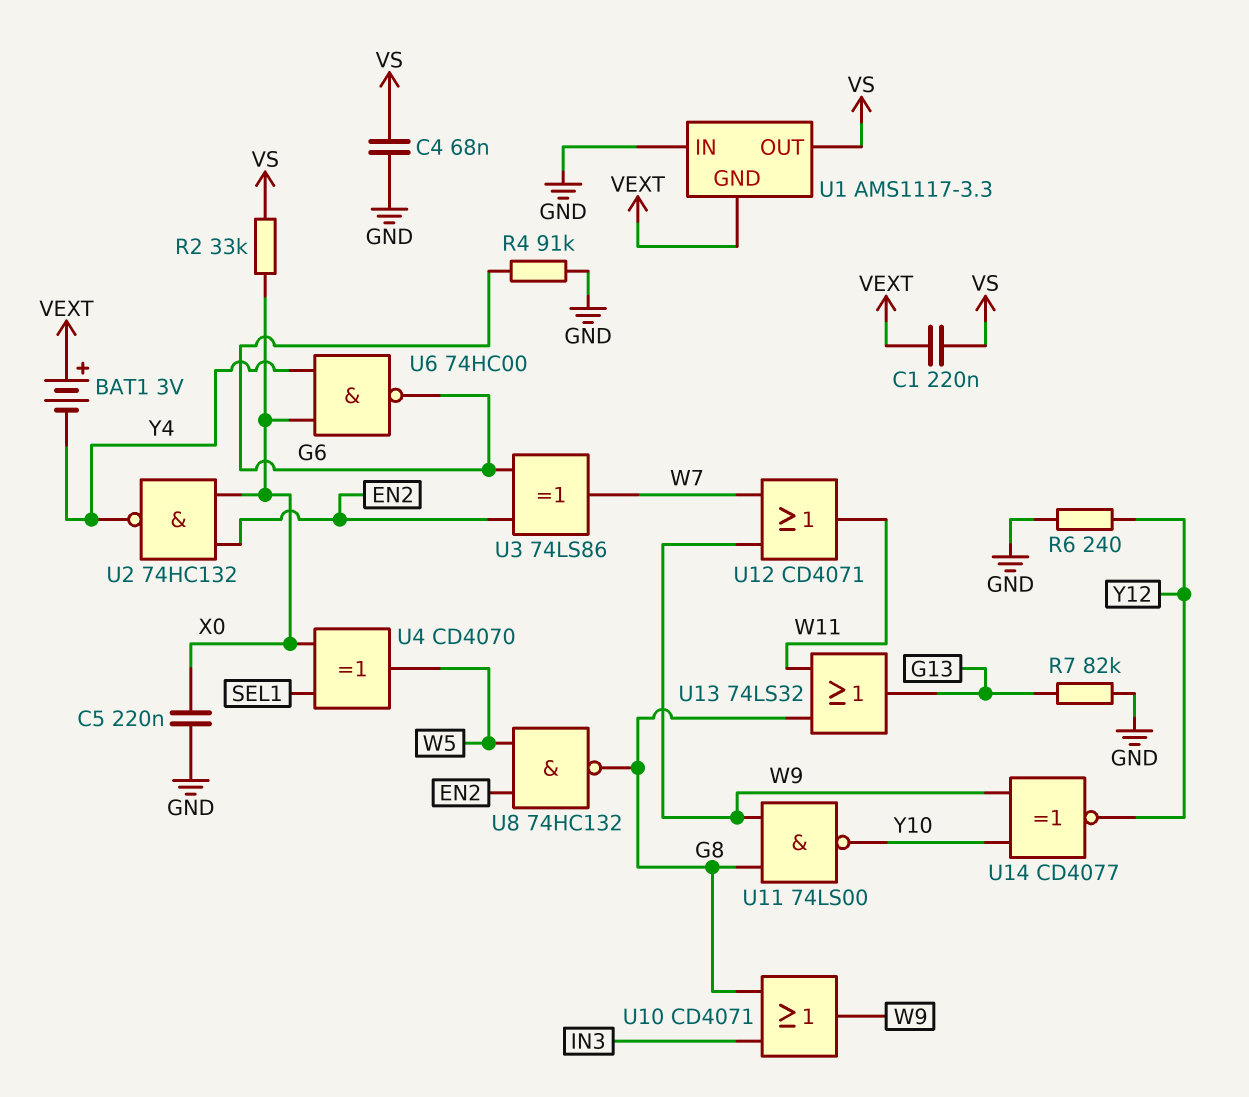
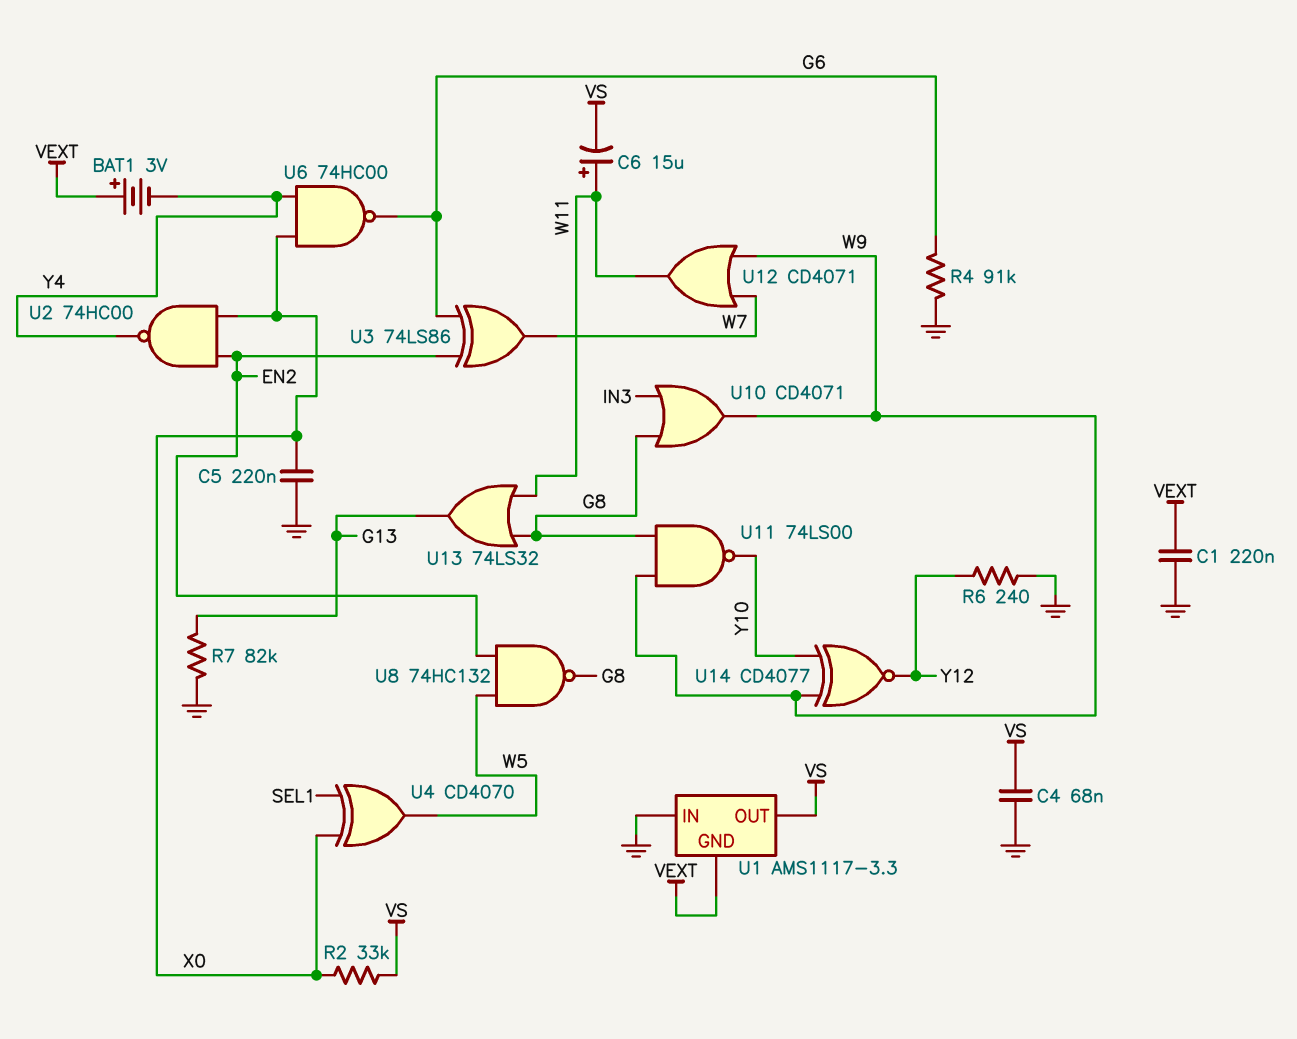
C1: 220nF (VEXT, VS) -> 220nF (GND, VEXT)
C6: none -> 15uF (plus W11, minus VS)
U2: NAND 74HC132 (in EN2, in X0, out Y4) -> NAND 74HC00 (in EN2, in X0, out Y4)

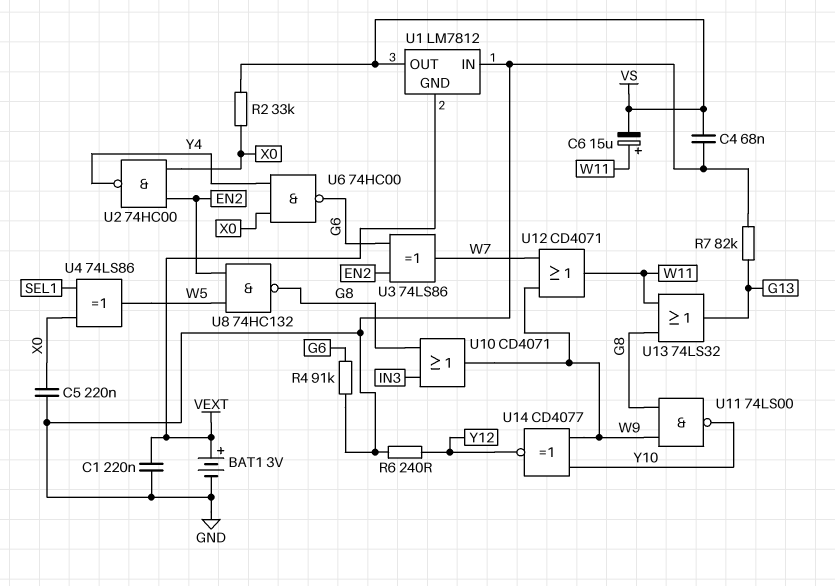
BAT1: 3V (plus VEXT, minus Y4) -> 3V (plus VEXT, minus GND)
U1: AMS1117-3.3 -> LM7812
U4: XOR CD4070 (in SEL1, in X0, out W5) -> XOR 74LS86 (in SEL1, in X0, out W5)

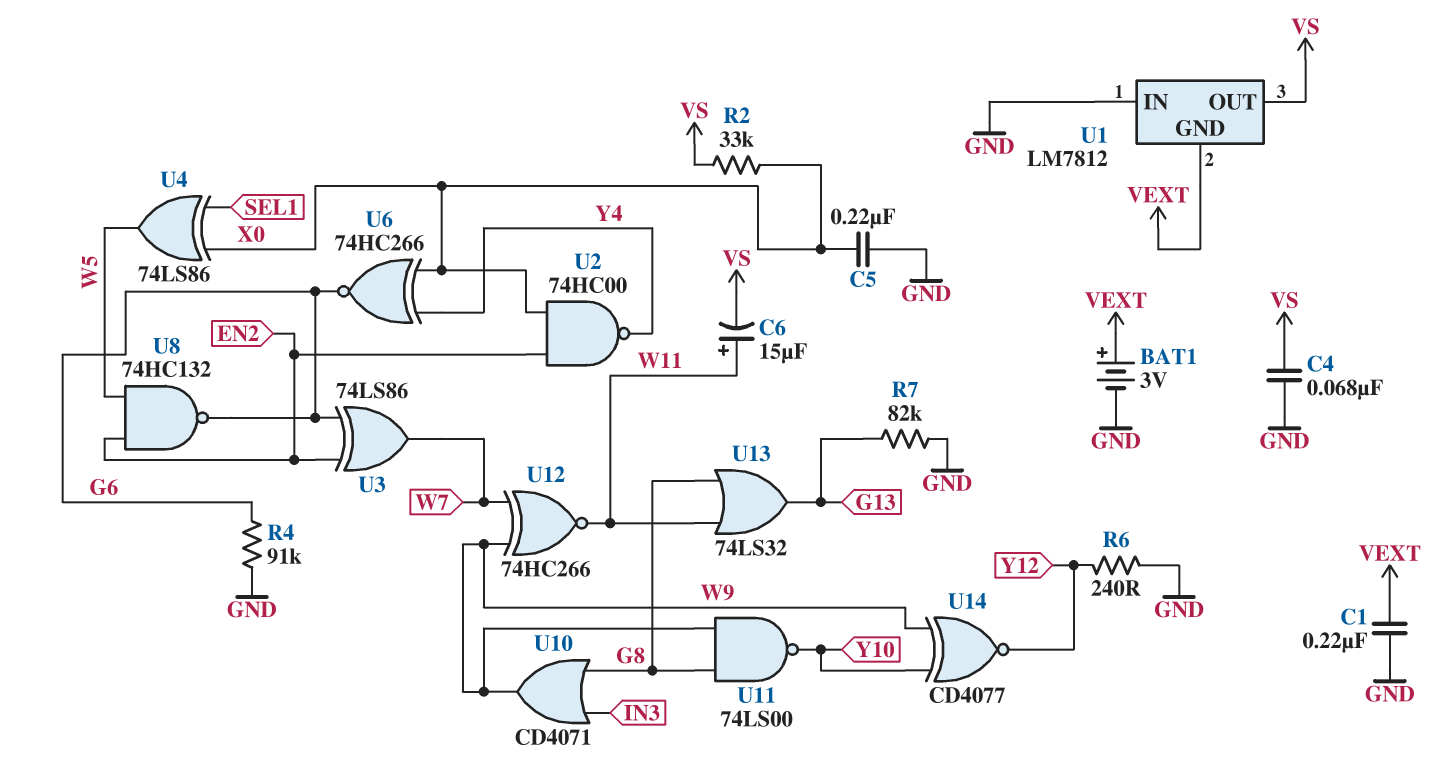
U6: NAND 74HC00 (in X0, in Y4, out G6) -> XNOR 74HC266 (in X0, in Y4, out G6)
U8: NAND 74HC132 (in EN2, in W5, out G8) -> NAND 74HC132 (in EN2, in W5, out G6)
U12: OR CD4071 (in W7, in W9, out W11) -> XNOR 74HC266 (in W7, in W9, out W11)

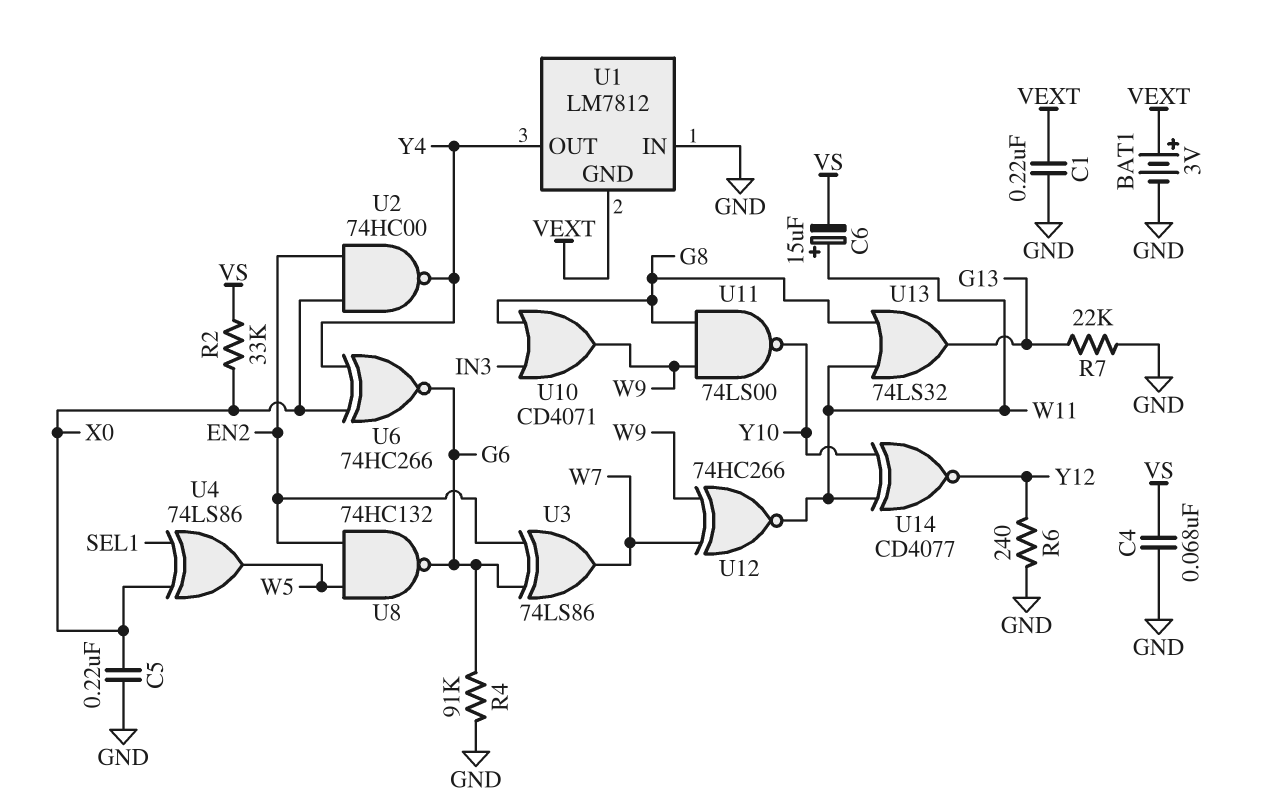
R7: 82k (G13, GND) -> 22k (G13, GND)
U1 pin OUT: VS -> Y4
U14: XNOR CD4077 (in W9, in Y10, out Y12) -> XNOR CD4077 (in W11, in Y10, out Y12)

